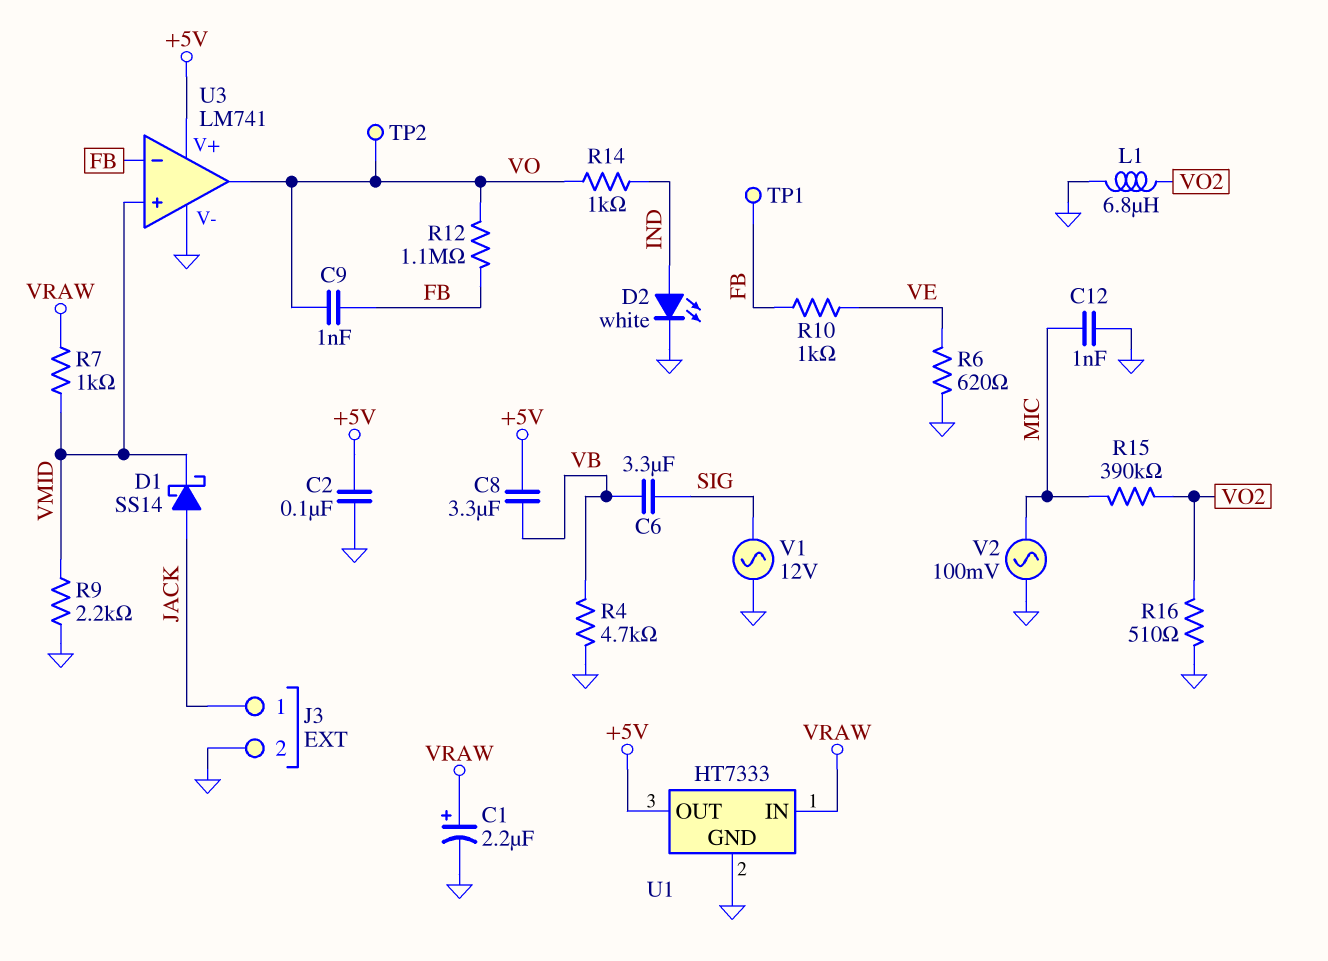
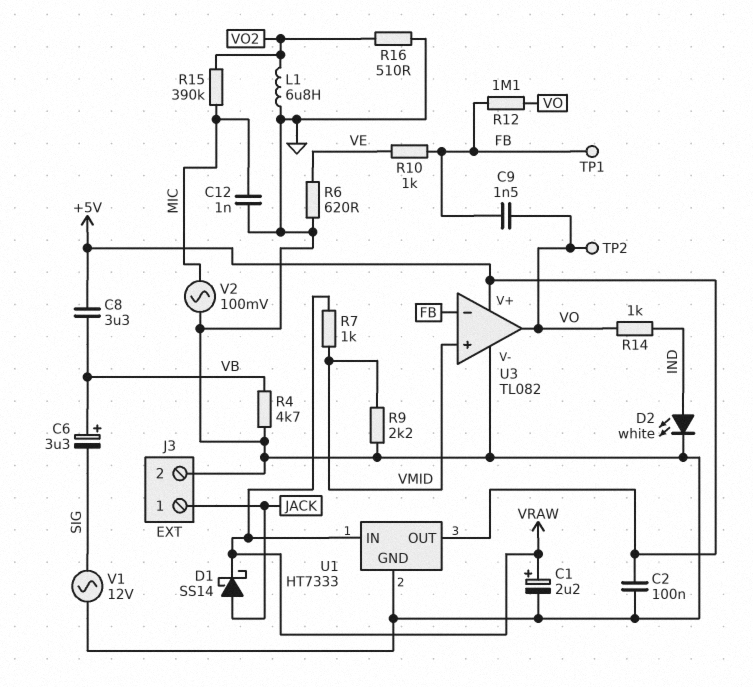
C6: 3.3uF (SIG, VB) -> 3.3uF (plus VB, minus SIG)
C9: 1nF (FB, VO) -> 1.5nF (FB, VO)
D1: schottky SS14 (A JACK, K VMID) -> schottky SS14 (A JACK, K VRAW)
U3: LM741 -> TL082

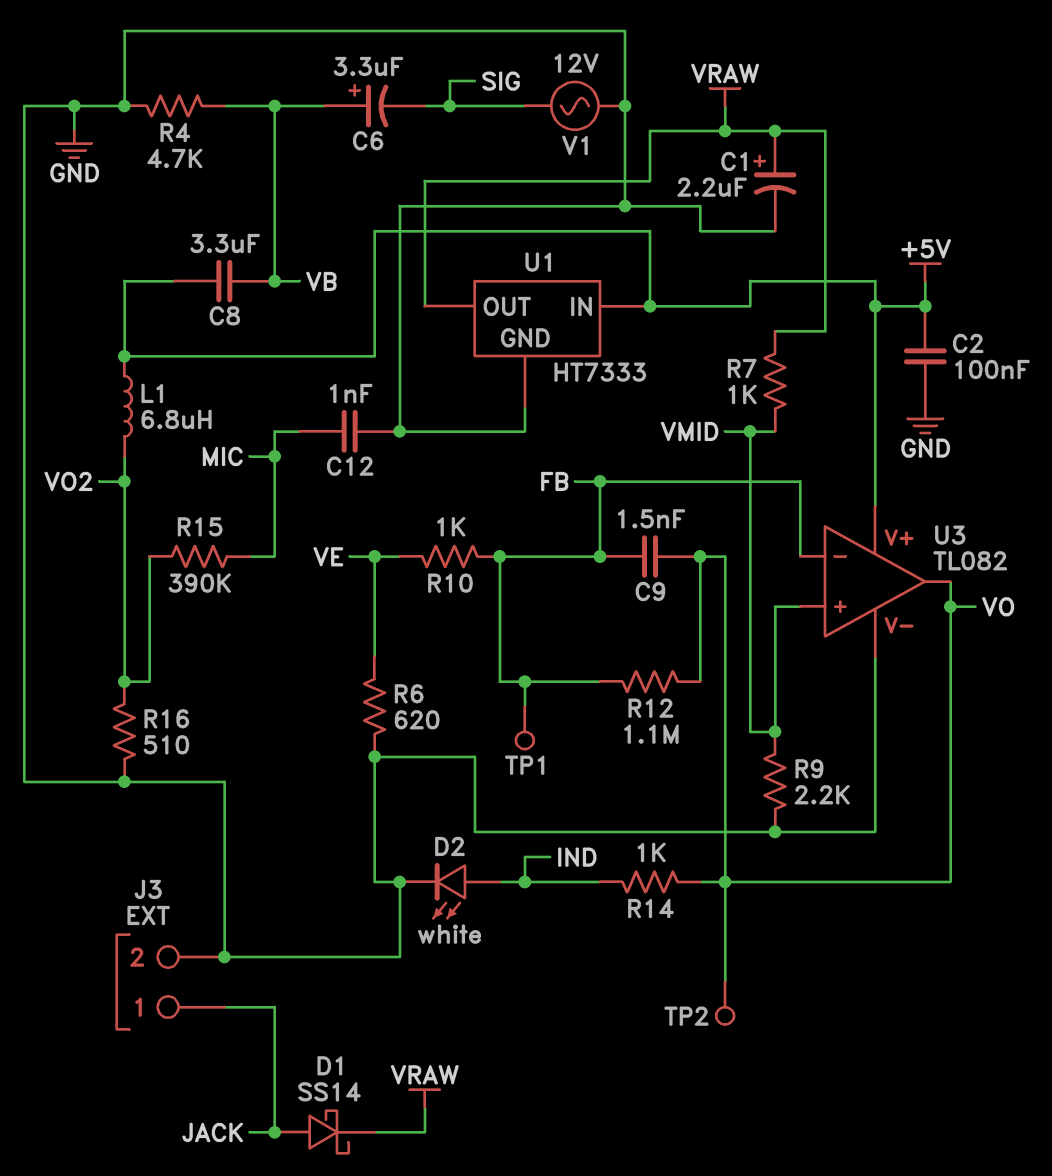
L1: 6.8uH (GND, VO2) -> 6.8uH (+5V, VO2)
U1 pin IN: VRAW -> +5V
U1 pin OUT: +5V -> VRAW
V2: AC 100mV (GND, MIC) -> none

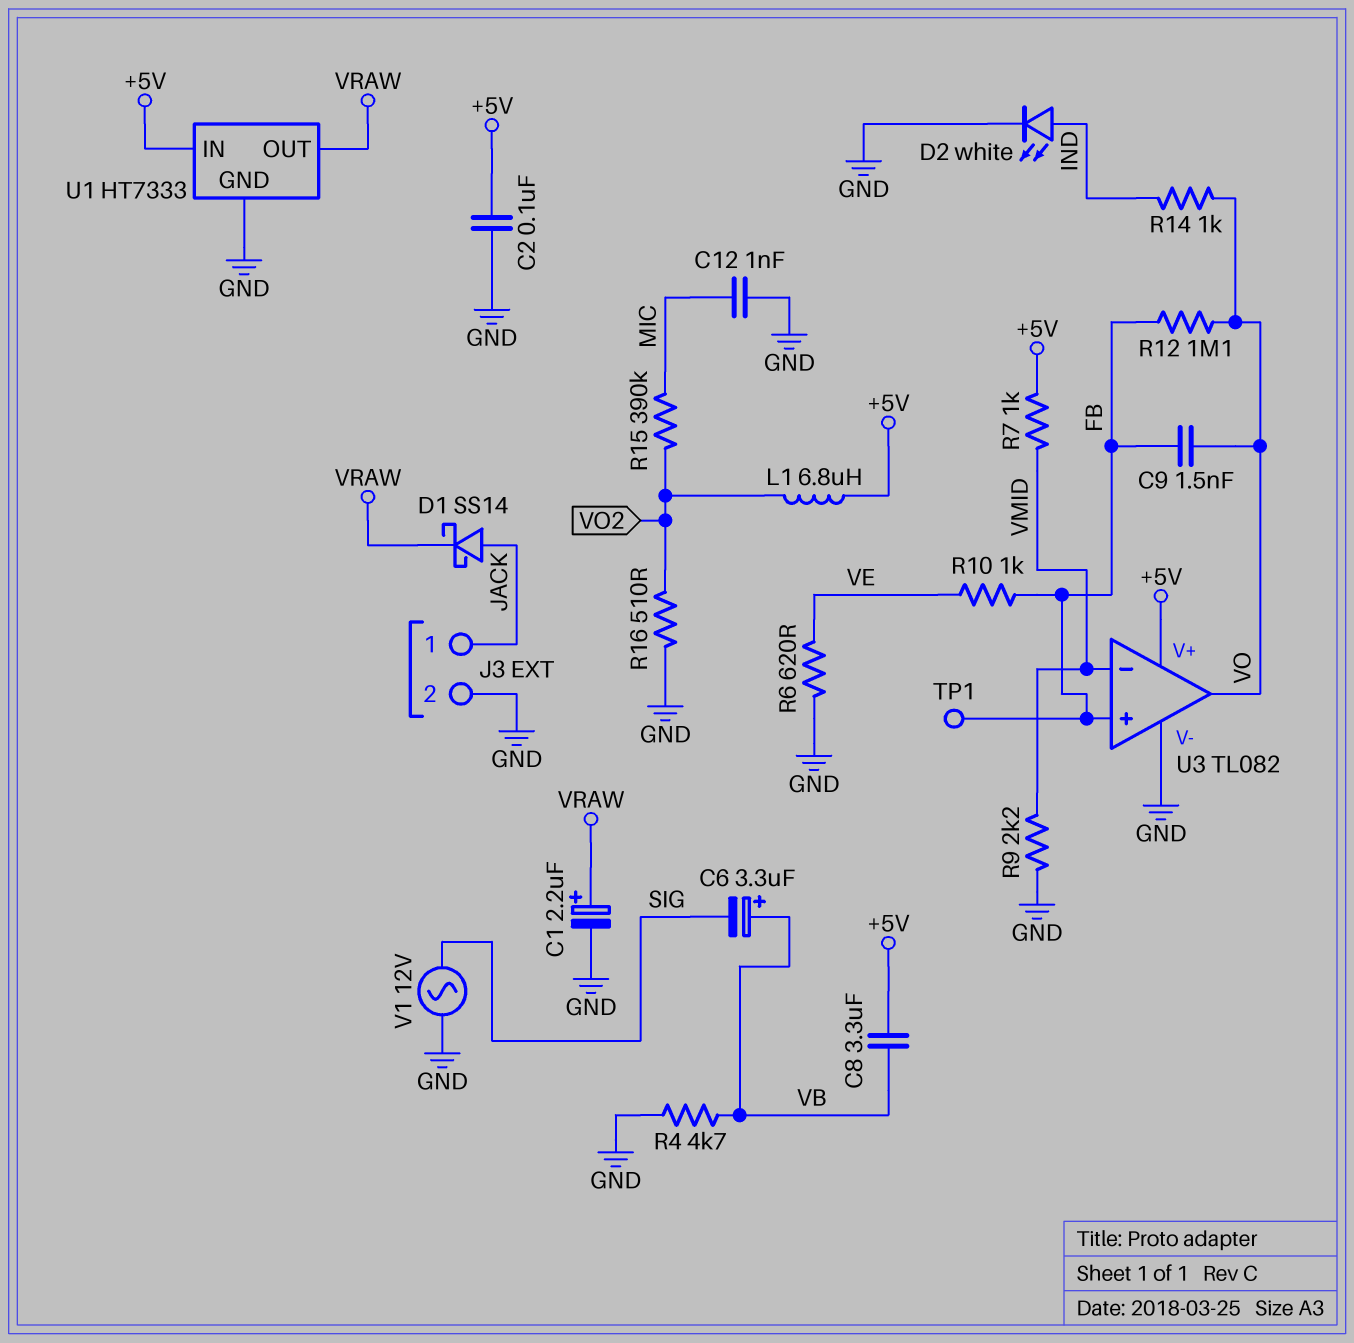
R7: 1k (VMID, VRAW) -> 1k (+5V, VMID)
TP2: test point (VO) -> none
U3 pin in+: VMID -> FB
U3 pin in-: FB -> VMID

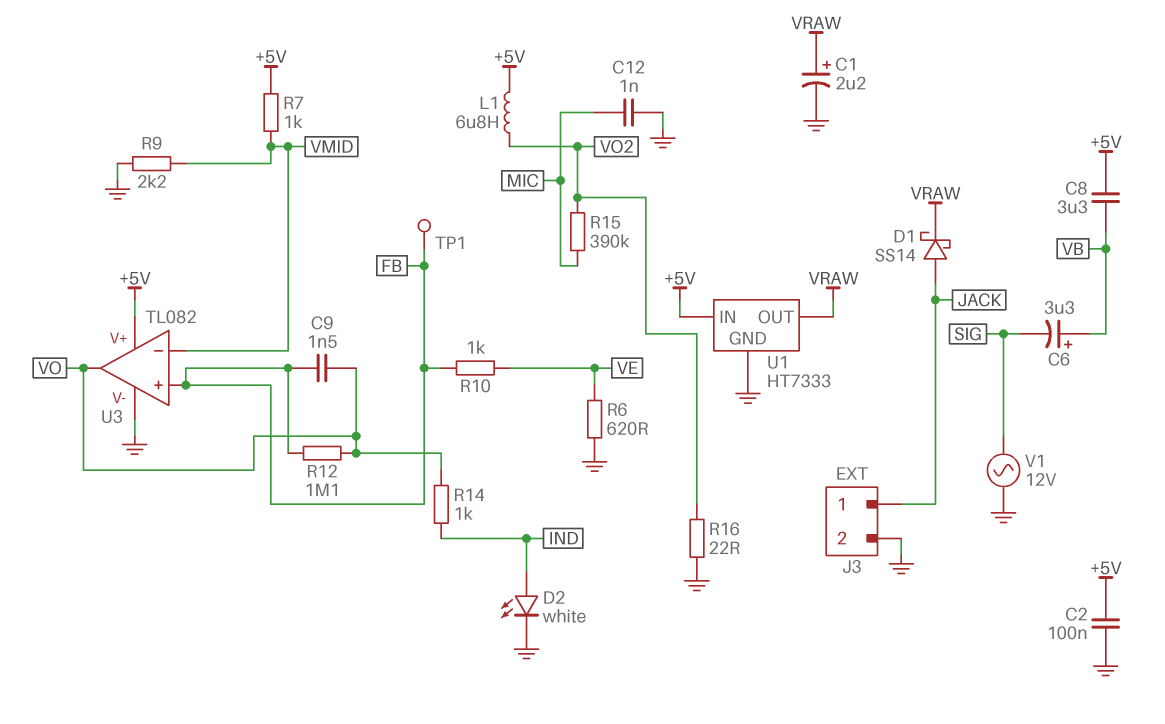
R4: 4.7k (GND, VB) -> none
R16: 510 (GND, VO2) -> 22 (GND, VO2)

